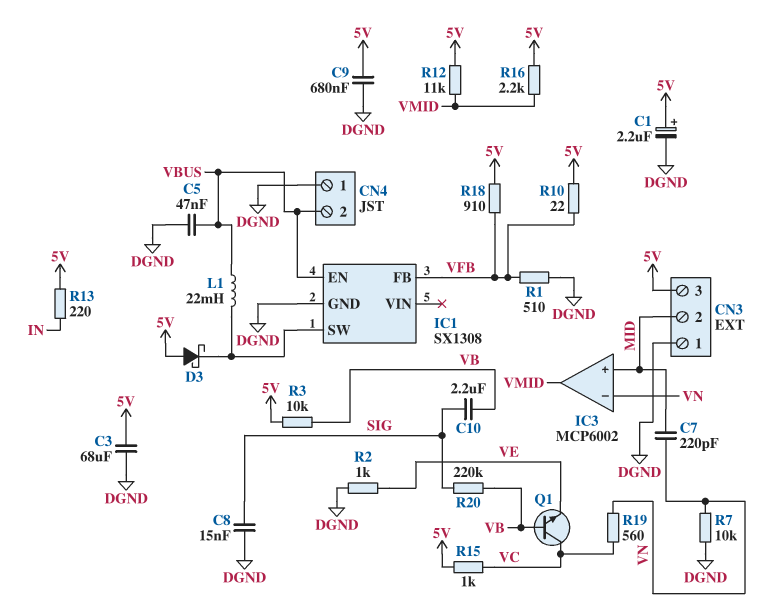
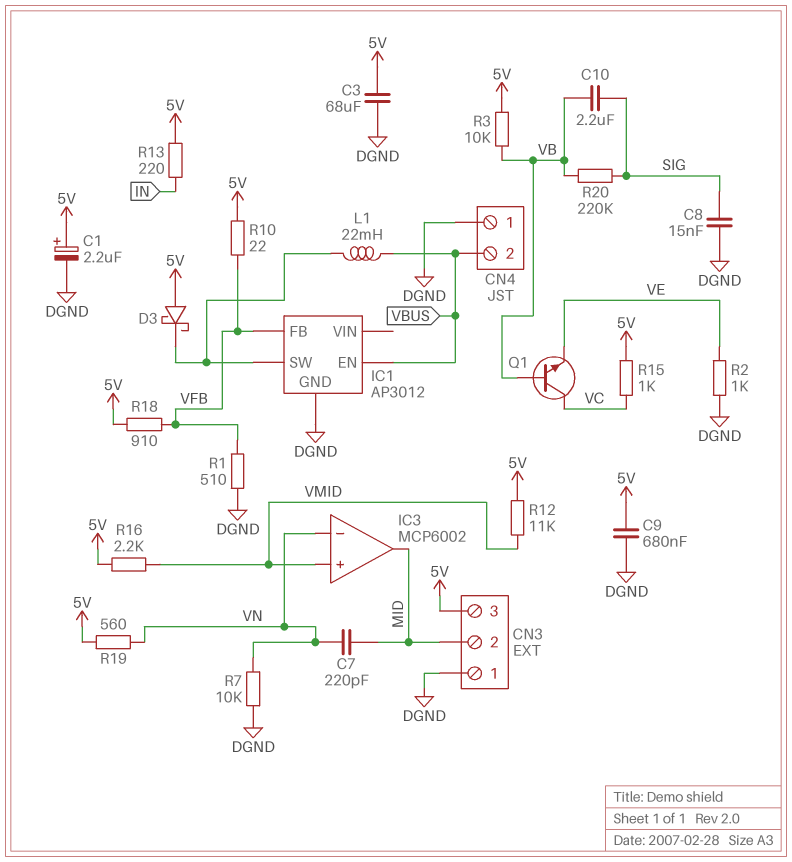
C5: 47nF (DGND, VBUS) -> none
IC1: SX1308 -> AP3012
IC3 pin in+: MID -> VMID
IC3 pin out: VMID -> MID
R19: 560 (VC, VN) -> 560 (5V, VN)

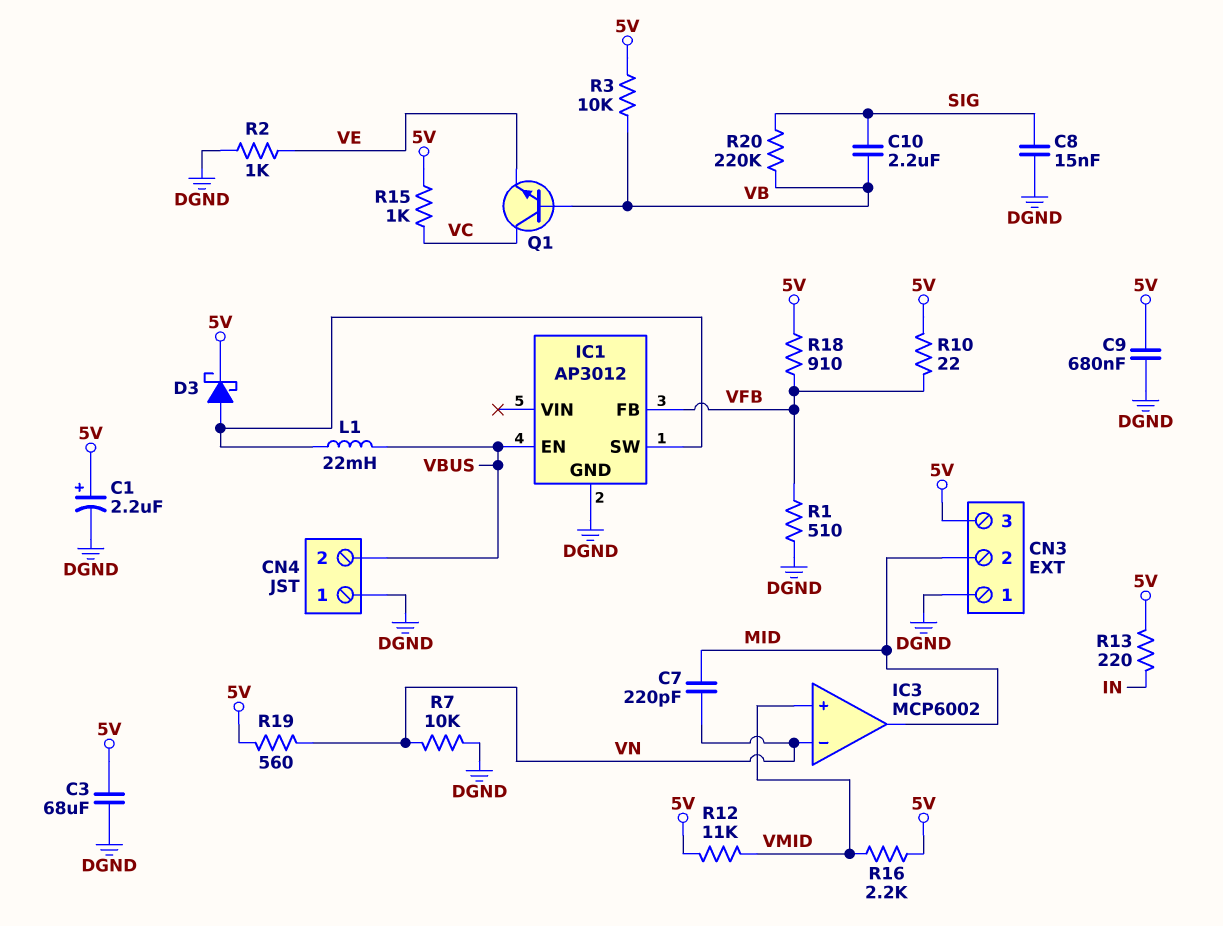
D3: schottky (A 5V, K IC1/SW) -> schottky (A IC1/SW, K 5V)

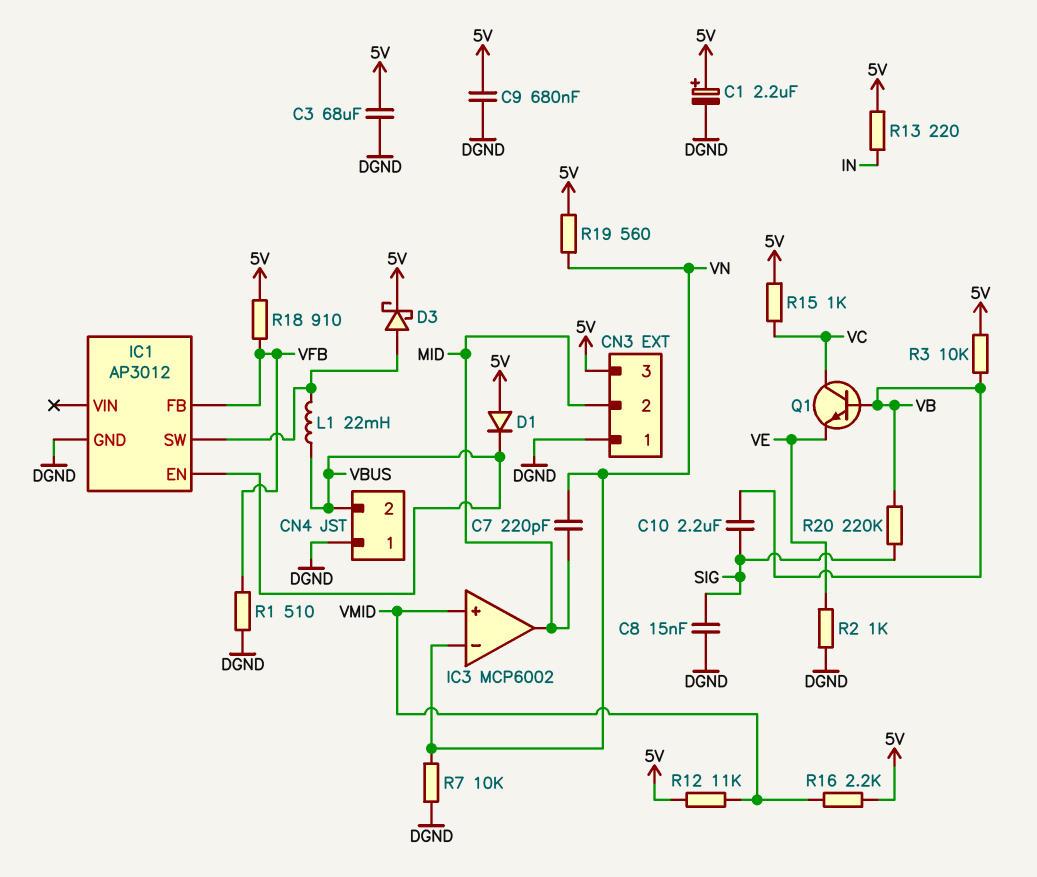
D1: none -> diode (A 5V, K VBUS)
R10: 22 (5V, VFB) -> none

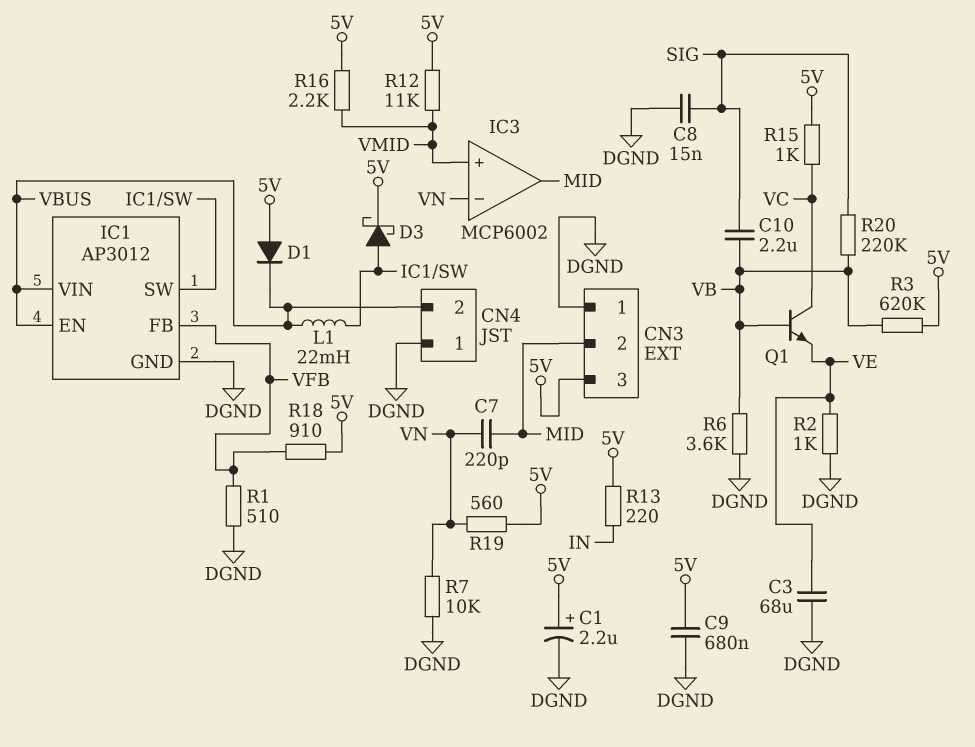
C3: 68uF (5V, DGND) -> 68uF (DGND, VE)
IC1 pin VIN: none -> VBUS
R3: 10k (5V, VB) -> 620k (5V, VB)
R6: none -> 3.6k (DGND, VB)

